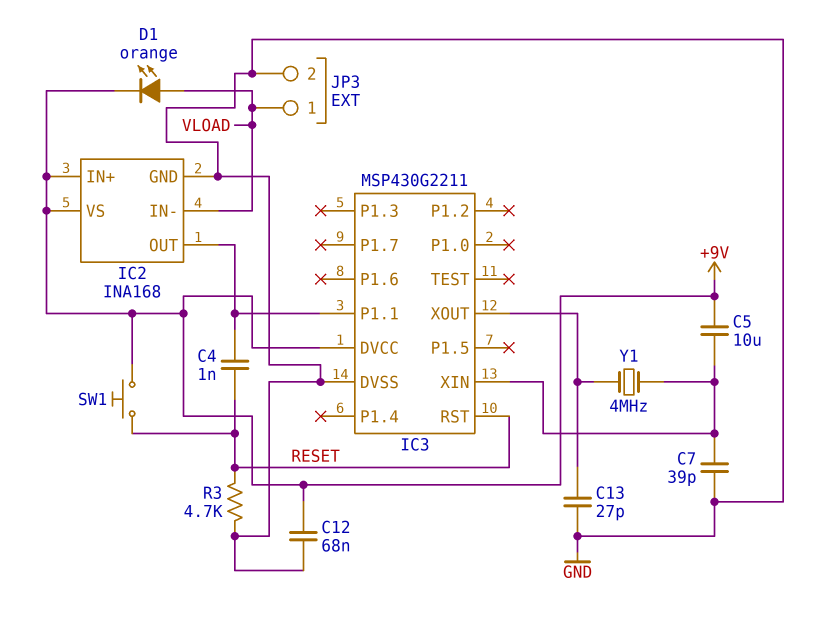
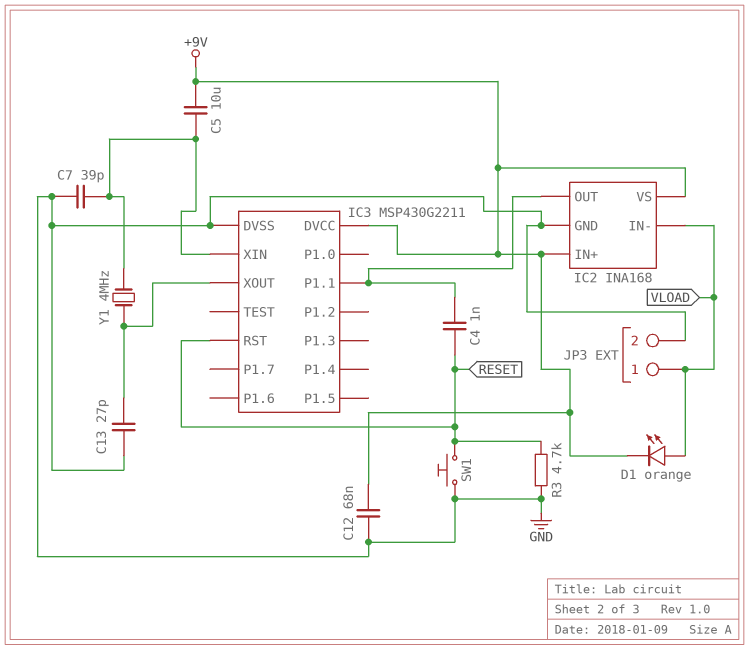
SW1: button (+9V, RESET) -> button (GND, RESET)

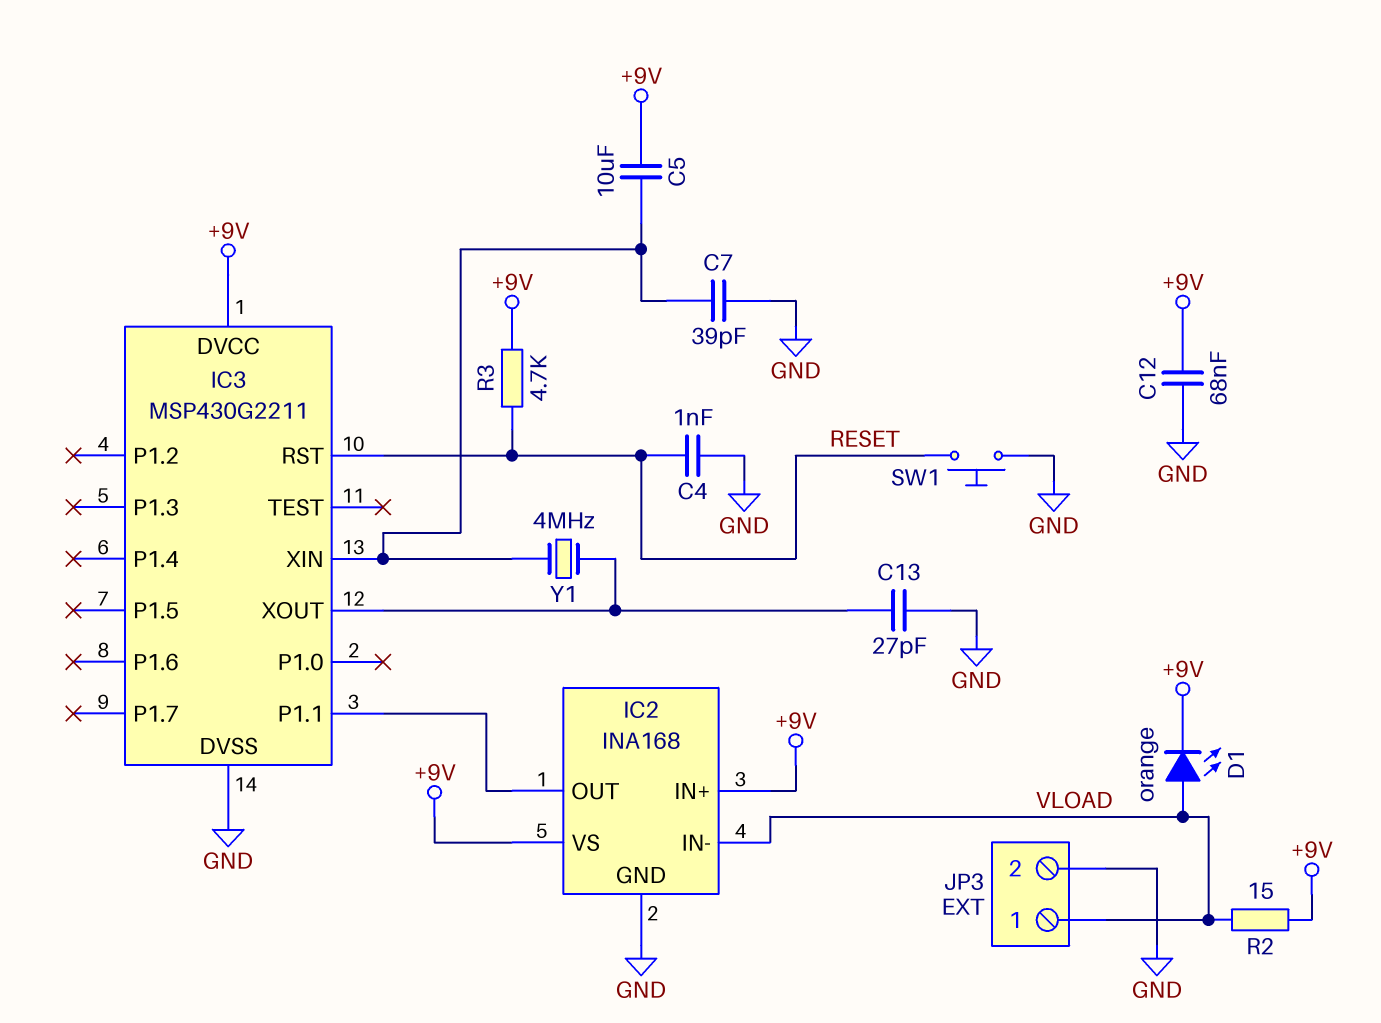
C4: 1nF (IC2/OUT, RESET) -> 1nF (GND, RESET)
R2: none -> 15 (+9V, VLOAD)
R3: 4.7k (GND, RESET) -> 4.7k (+9V, RESET)

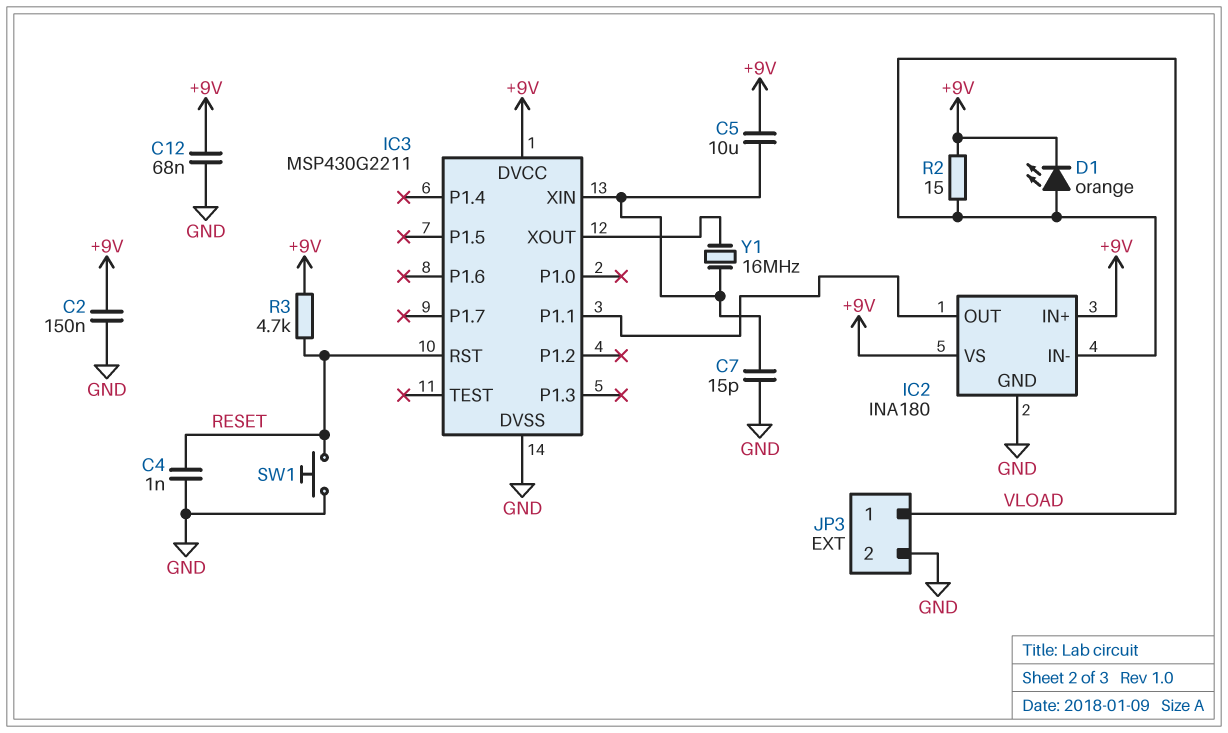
C2: none -> 150nF (+9V, GND)
C7: 39pF (GND, IC3/XIN) -> 15pF (GND, IC3/XIN)
C13: 27pF (GND, IC3/XOUT) -> none
IC2: INA168 -> INA180
Y1: 4MHz (IC3/XIN, IC3/XOUT) -> 16MHz (IC3/XIN, IC3/XOUT)

